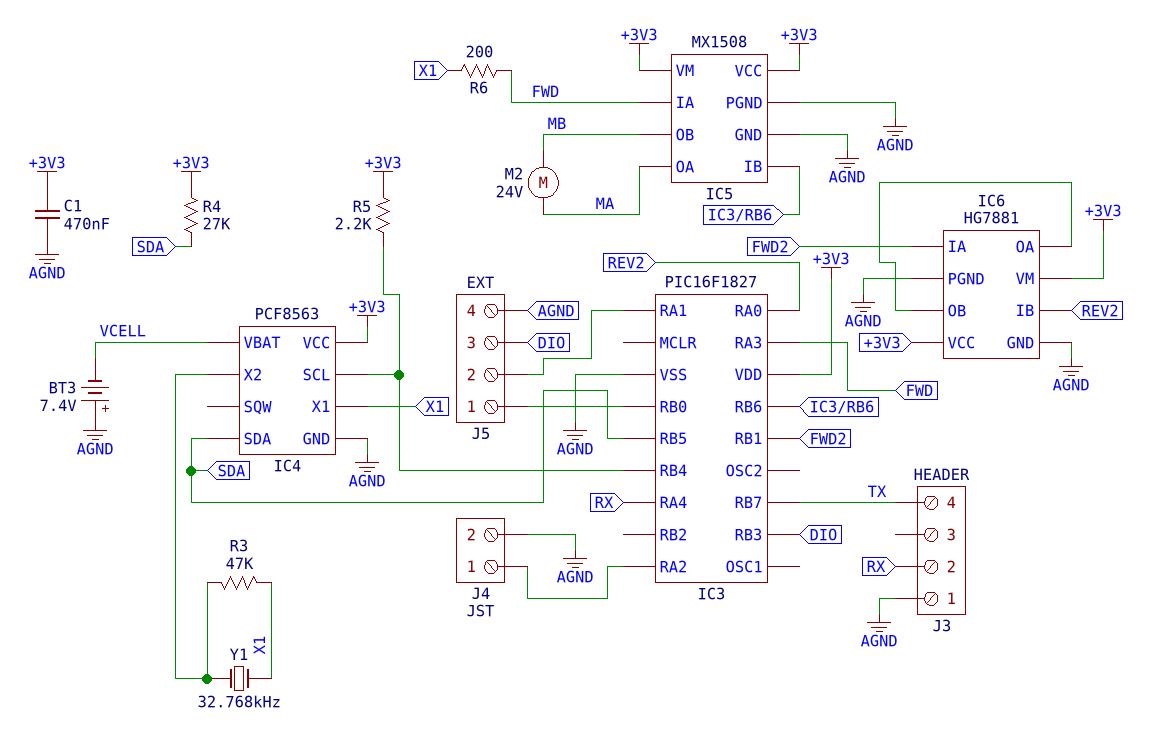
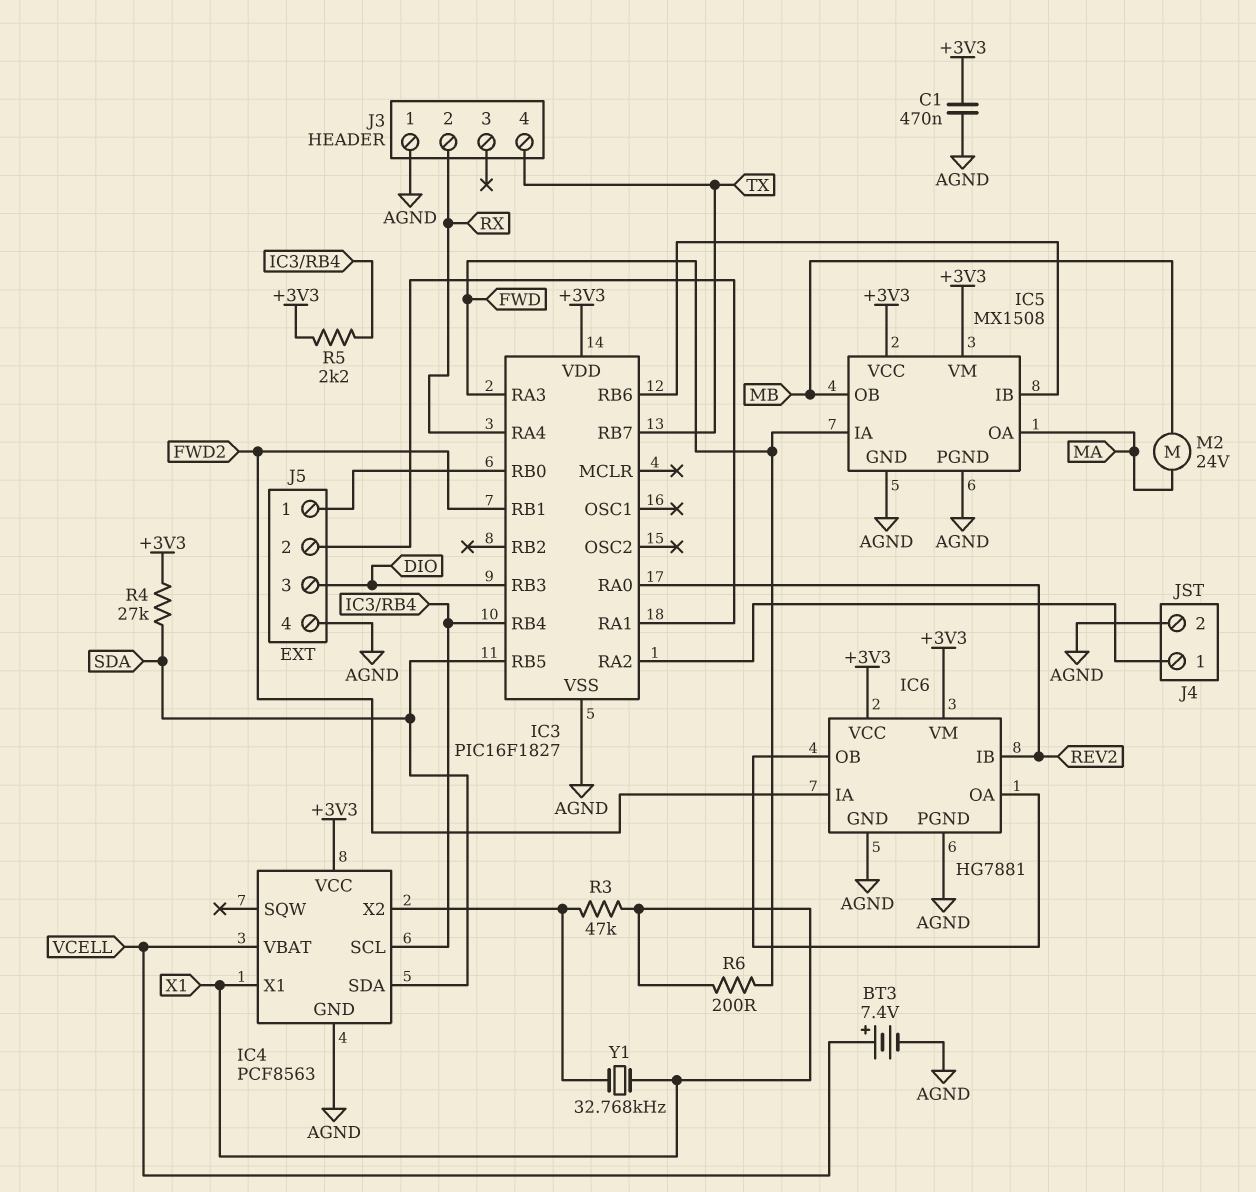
BT3: 7.4V (plus AGND, minus VCELL) -> 7.4V (plus VCELL, minus AGND)

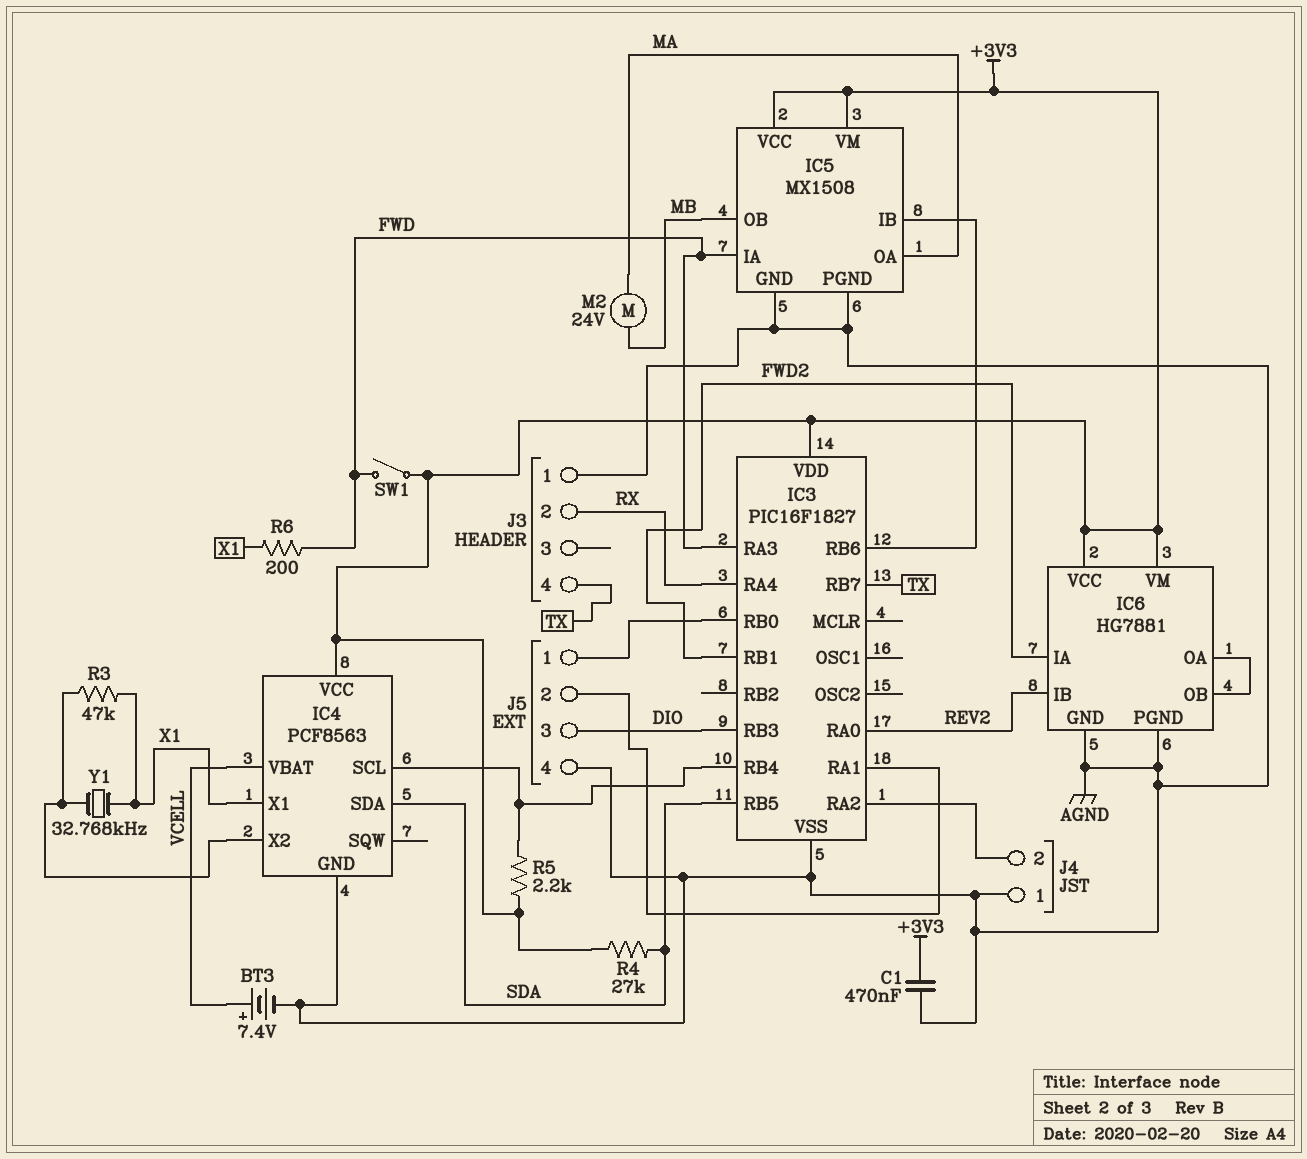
J4 pin 1: IC3/RA2 -> AGND
J4 pin 2: AGND -> IC3/RA2
SW1: none -> switch (+3V3, FWD)

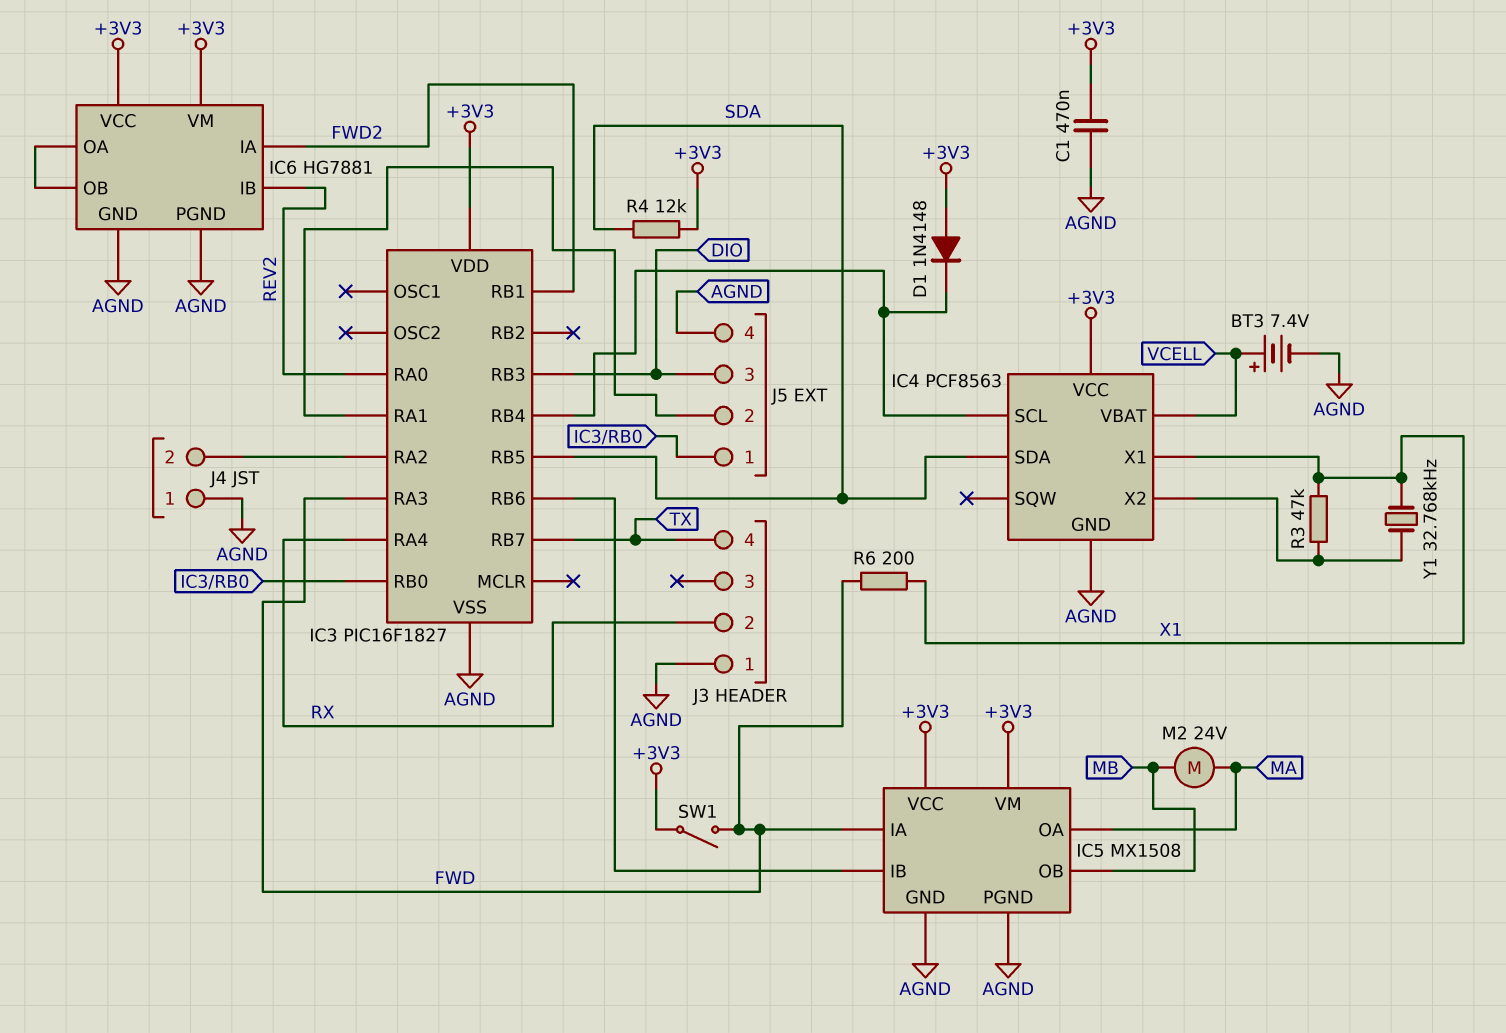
D1: none -> diode 1N4148 (A +3V3, K IC3/RB4)
R4: 27k (+3V3, SDA) -> 12k (+3V3, SDA)
R5: 2.2k (+3V3, IC3/RB4) -> none

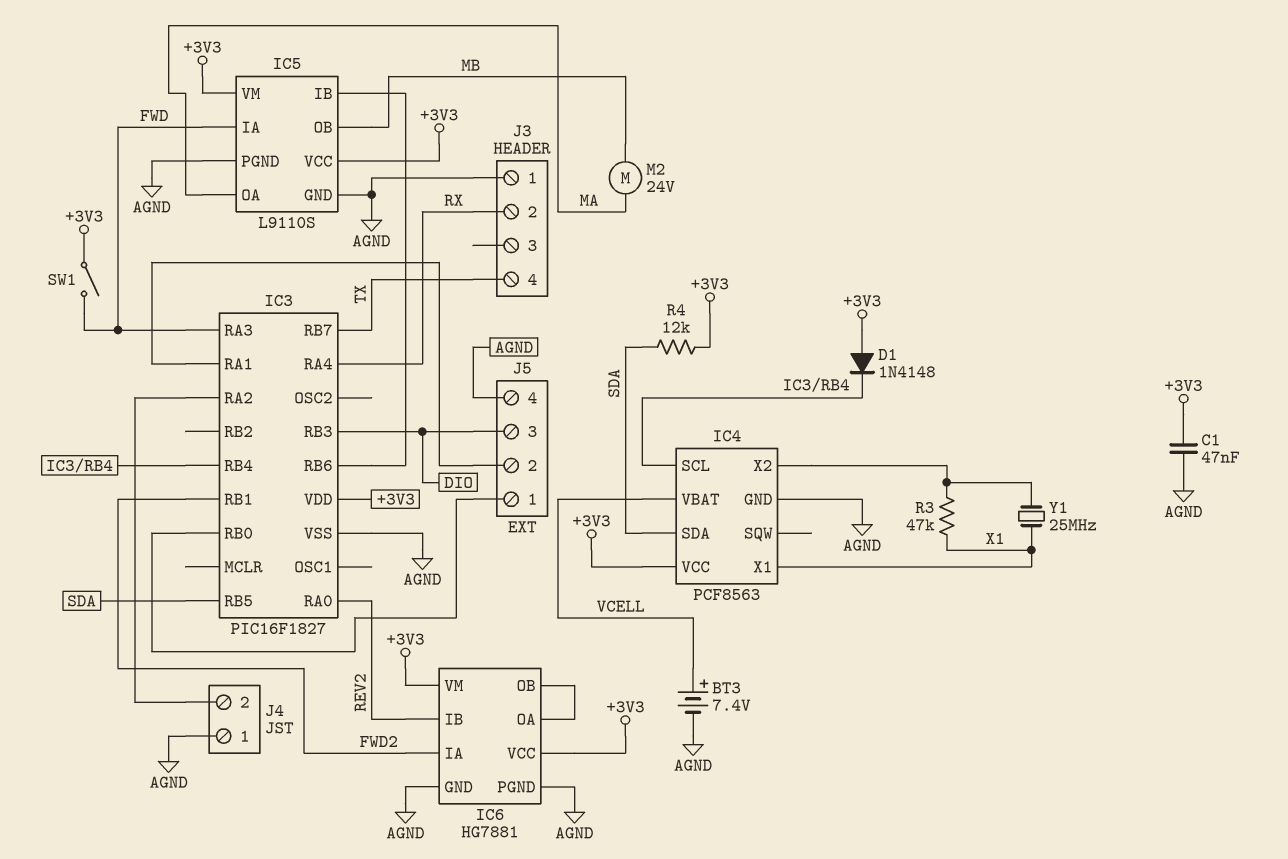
C1: 470nF (+3V3, AGND) -> 47nF (+3V3, AGND)
IC5: MX1508 -> L9110S
R6: 200 (FWD, X1) -> none
Y1: 32.768kHz (IC4/X2, X1) -> 25MHz (IC4/X2, X1)

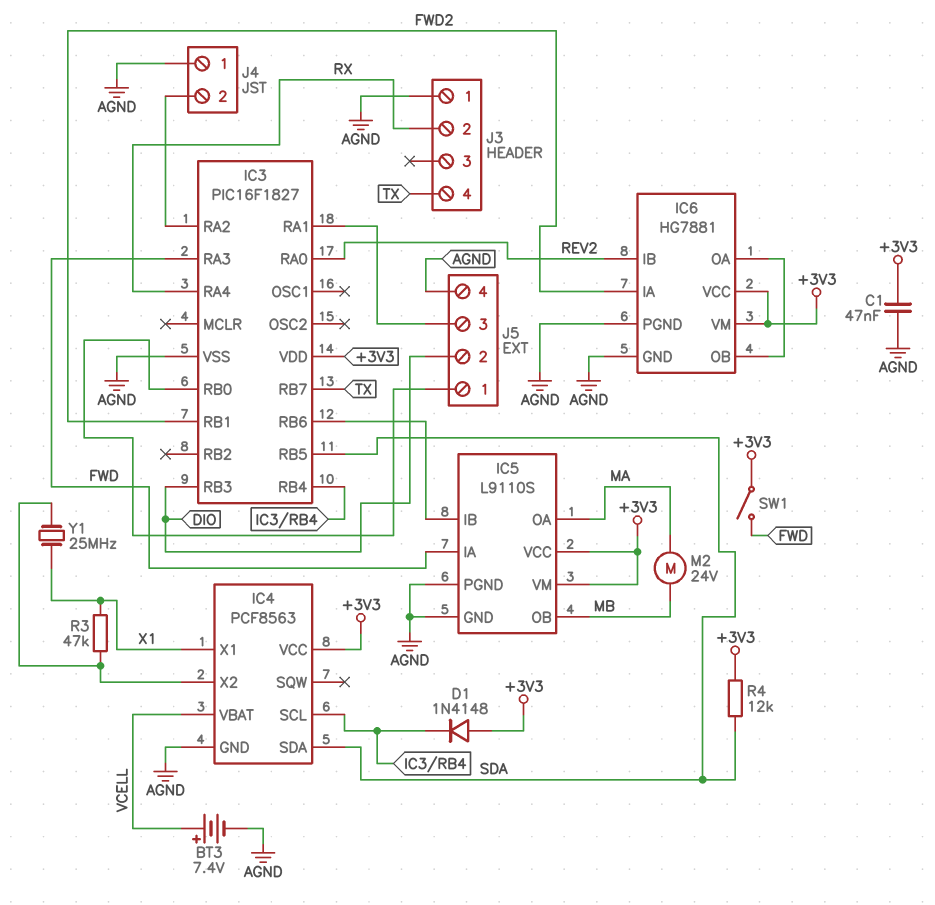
J5 pin 2: IC3/RA1 -> DIO
J5 pin 3: DIO -> IC3/RA1

